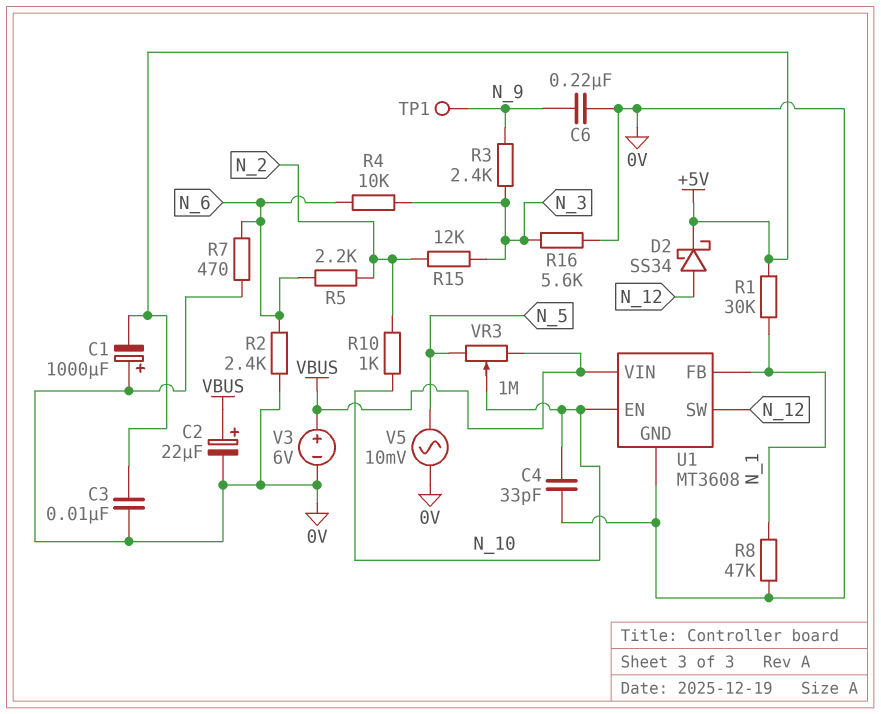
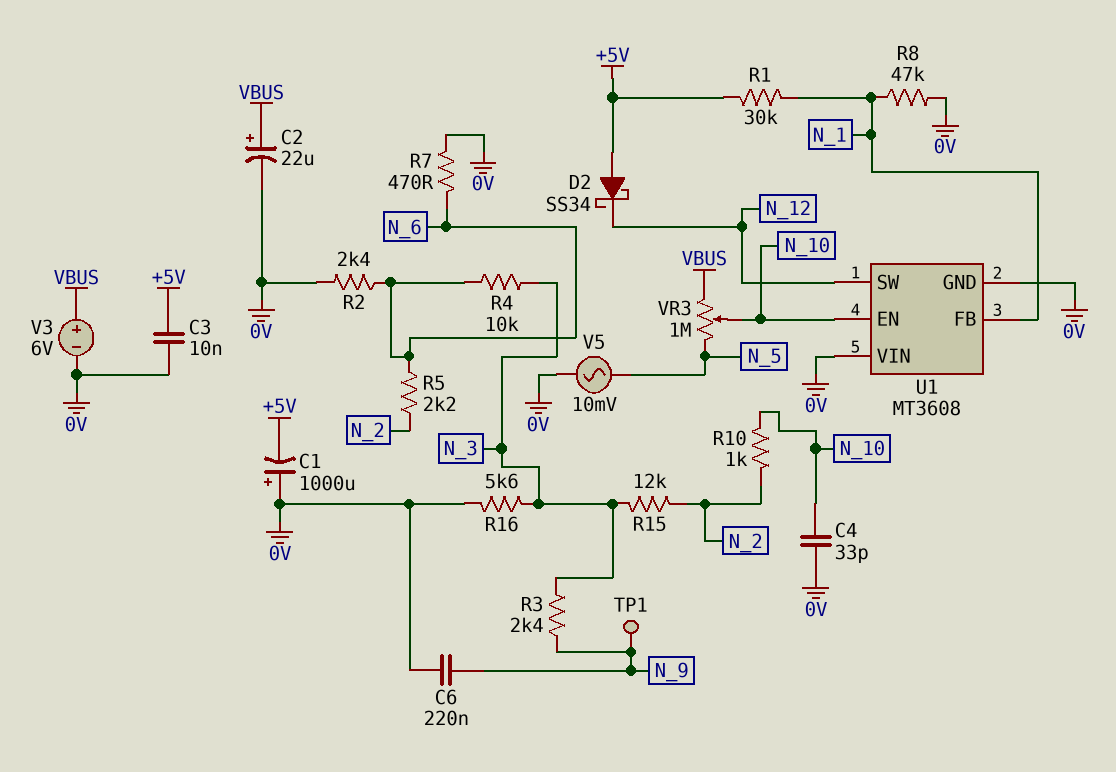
D2: schottky SS34 (A N_12, K +5V) -> schottky SS34 (A +5V, K N_12)
U1 pin VIN: VBUS -> 0V

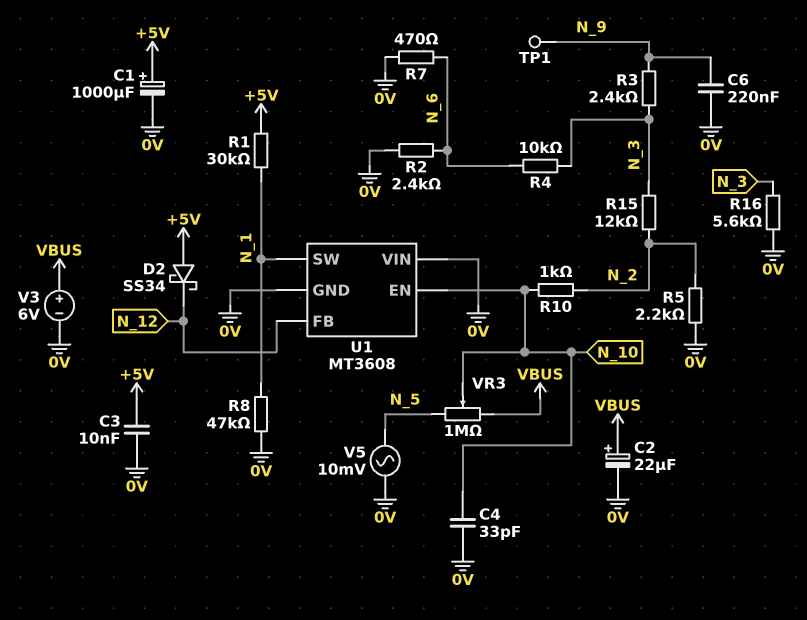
C1: 1000uF (plus 0V, minus +5V) -> 1000uF (plus +5V, minus 0V)
R5: 2.2k (N_2, N_6) -> 2.2k (0V, N_2)
U1 pin FB: N_1 -> N_12
U1 pin SW: N_12 -> N_1

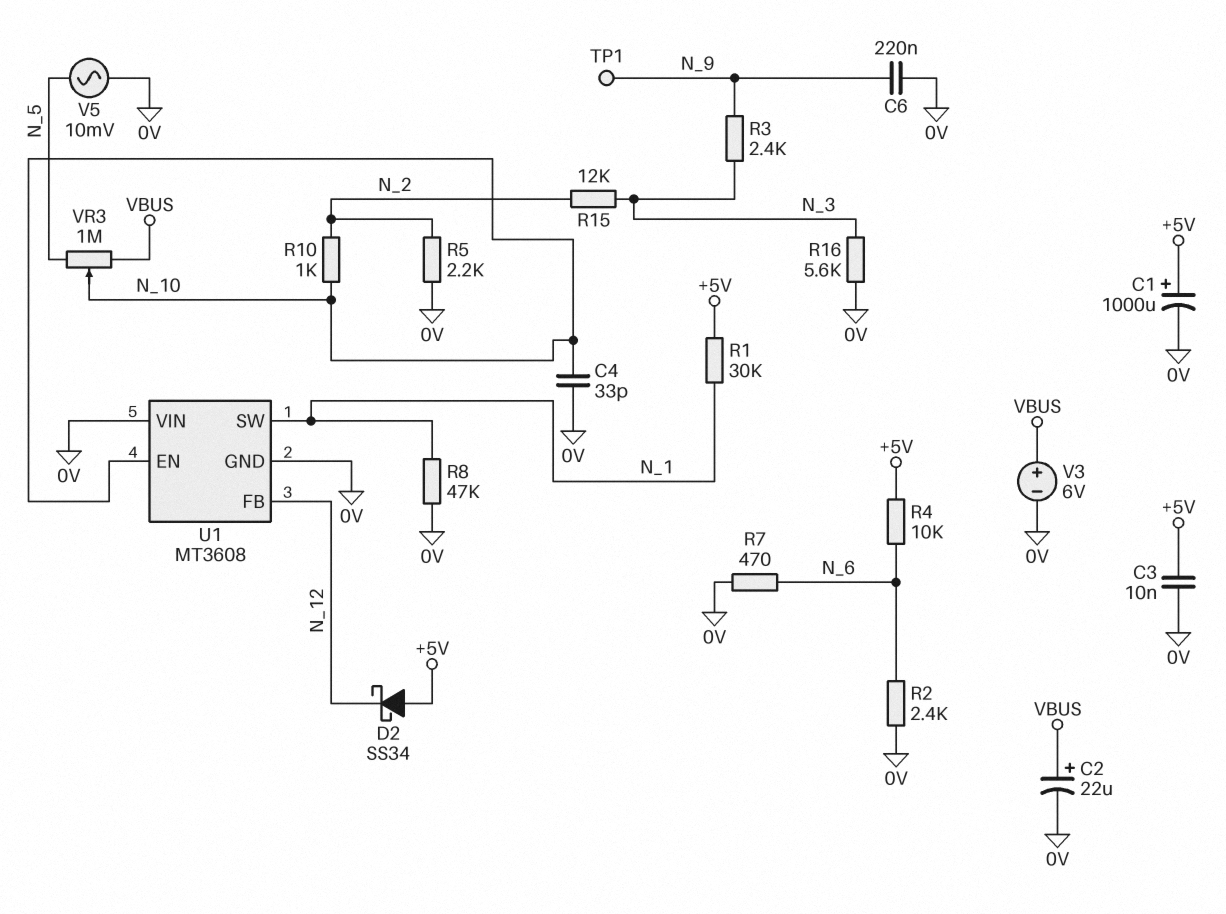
R4: 10k (N_3, N_6) -> 10k (+5V, N_6)

